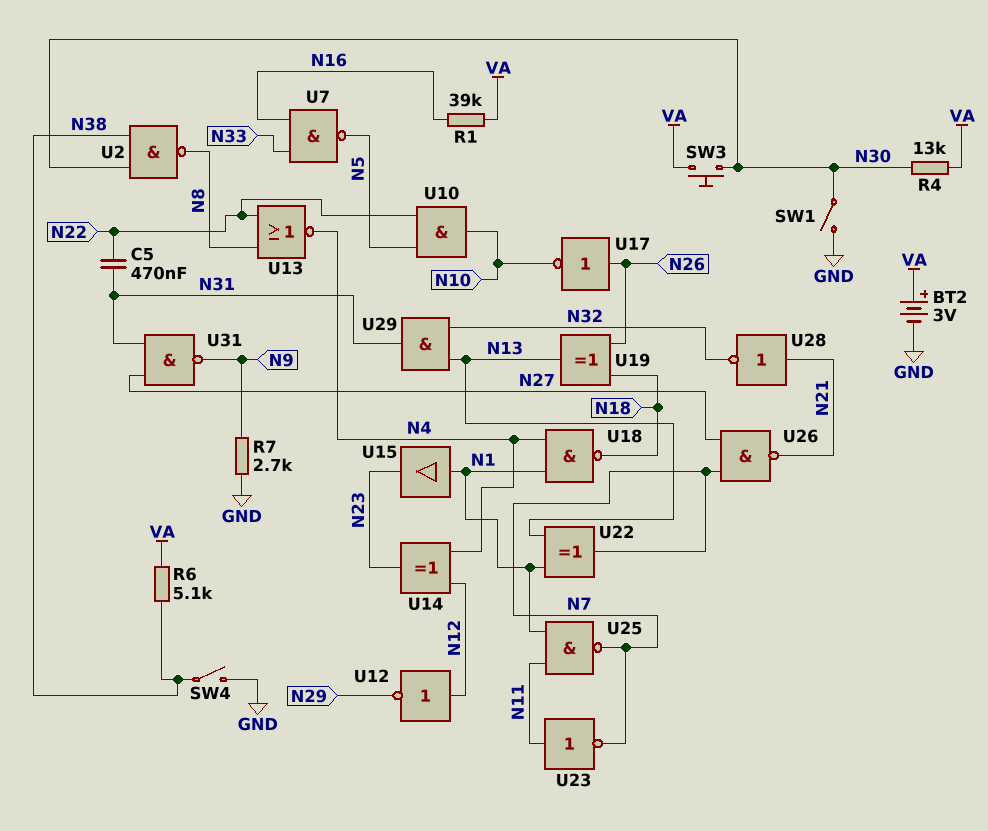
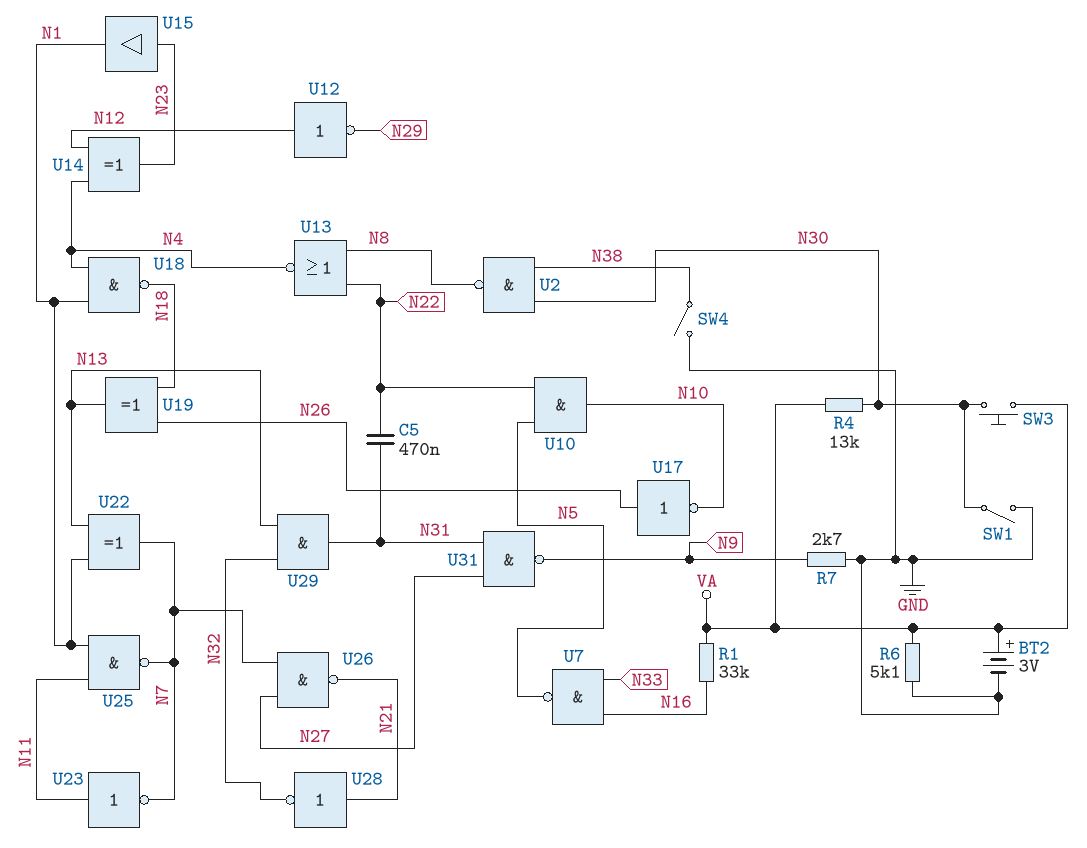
R1: 39k (N16, VA) -> 33k (N16, VA)
R6: 5.1k (N38, VA) -> 5.1k (GND, VA)
U15: buffer (in N1, out N23) -> buffer (in N23, out N1)

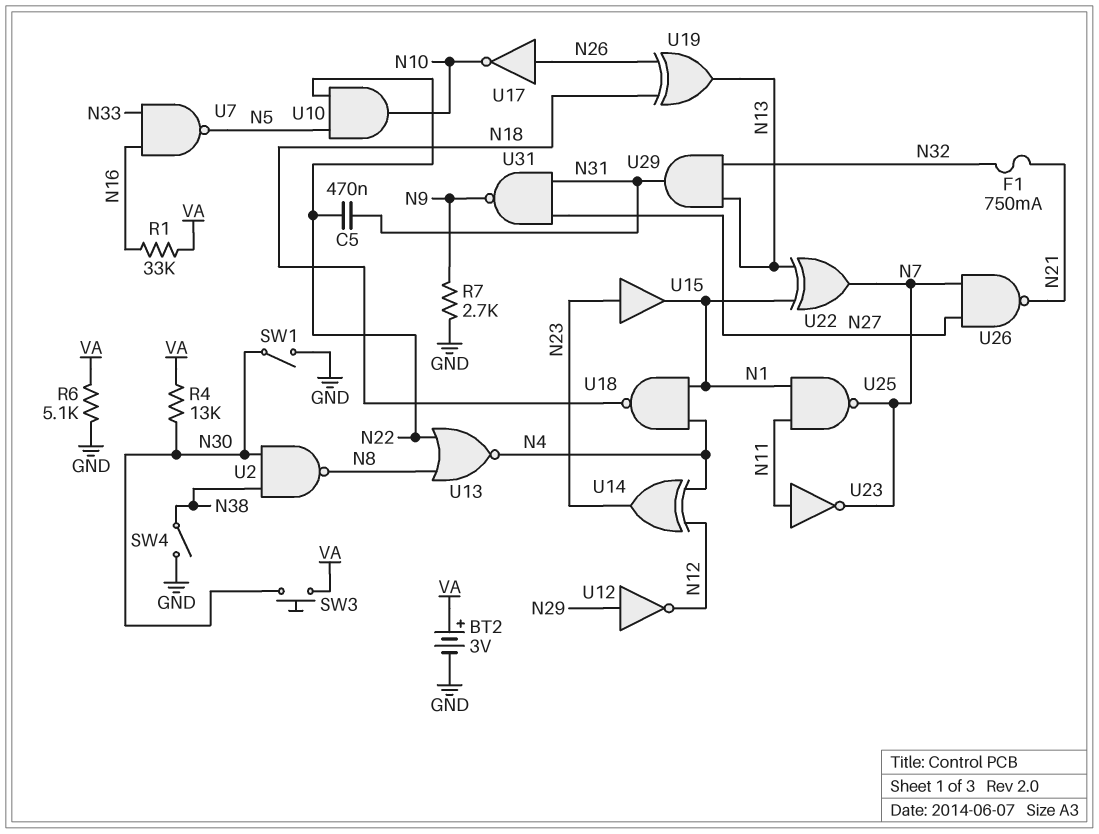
F1: none -> 750mA (N21, N32)
U12: NOT (in N12, out N29) -> NOT (in N29, out N12)
U28: NOT (in N21, out N32) -> none

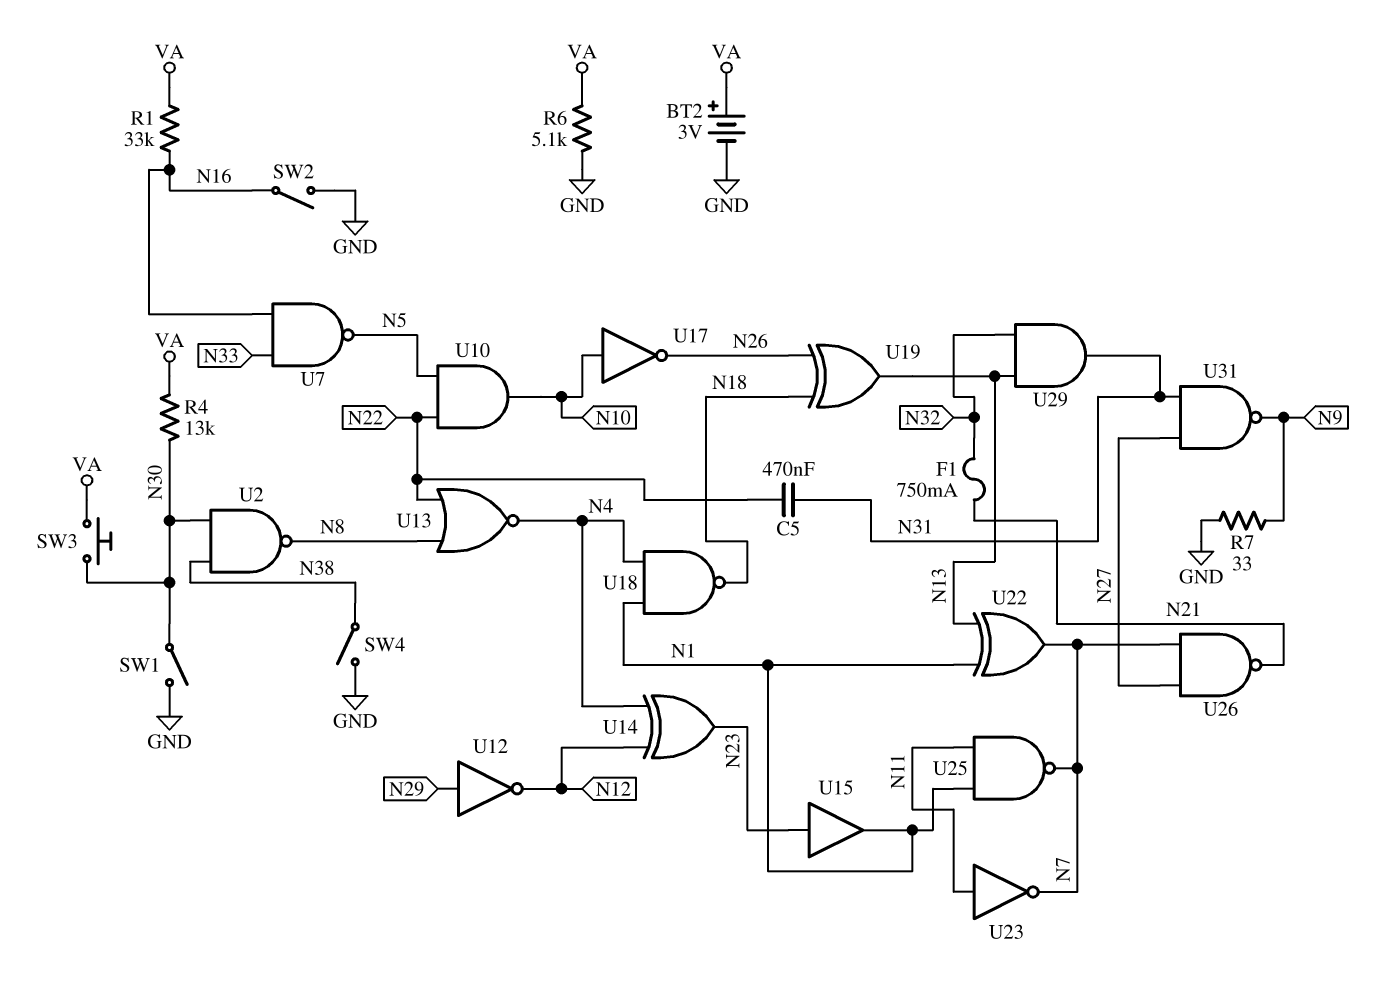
R7: 2.7k (GND, N9) -> 33 (GND, N9)
SW2: none -> switch (GND, N16)
U17: NOT (in N26, out N10) -> NOT (in N10, out N26)

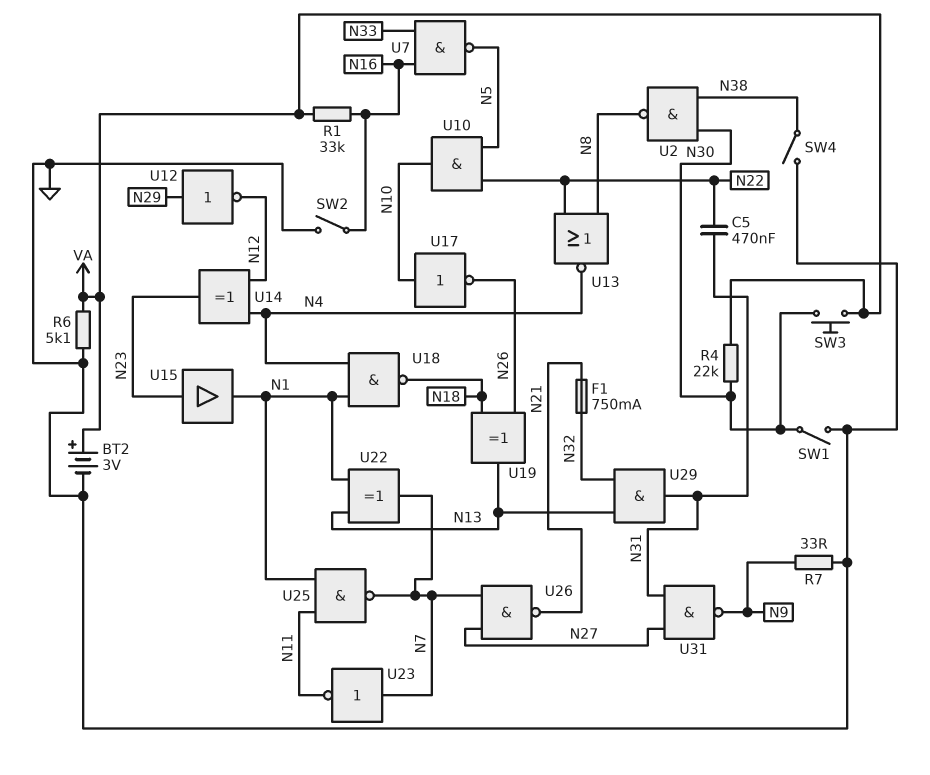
R4: 13k (N30, VA) -> 22k (N30, VA)
U23: NOT (in N11, out N7) -> NOT (in N7, out N11)

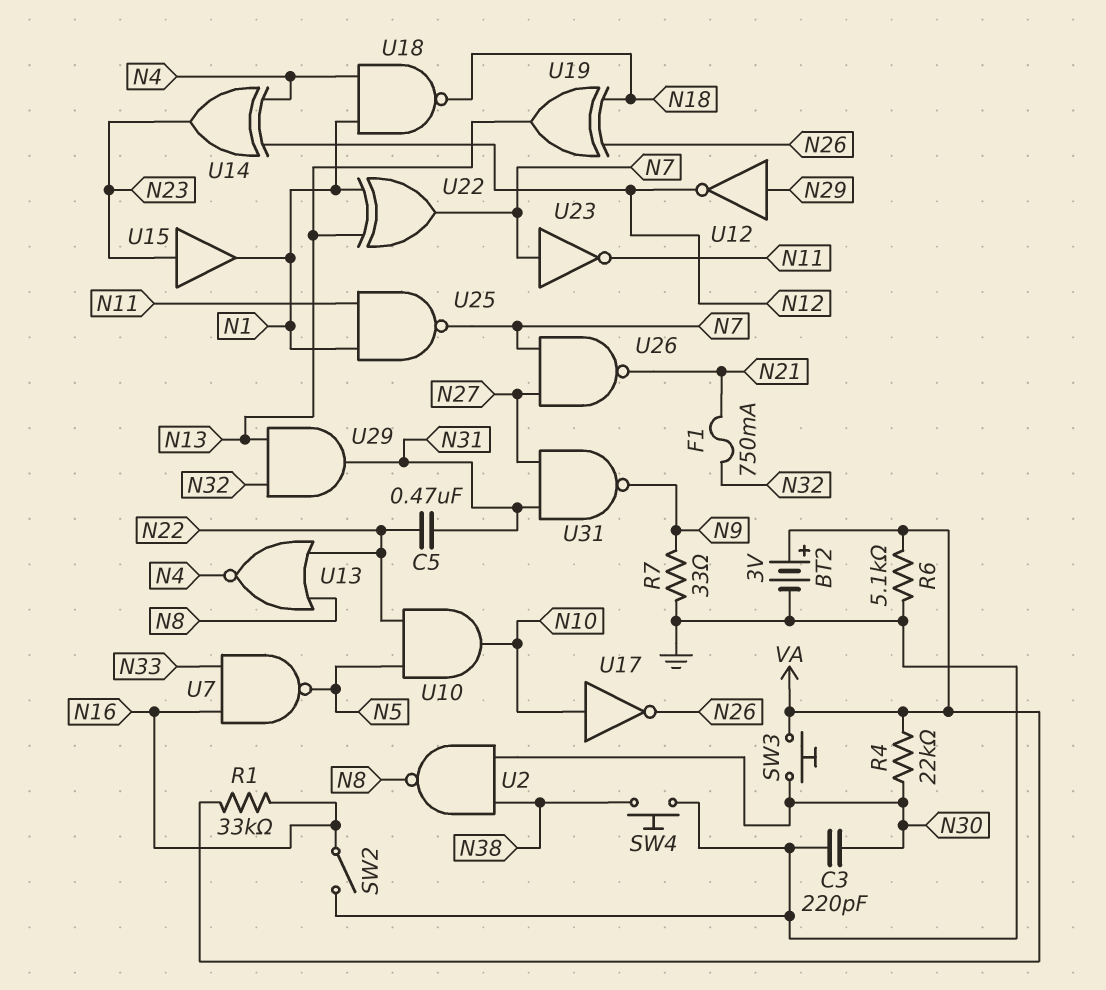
C3: none -> 220pF (GND, N30)
SW1: switch (GND, N30) -> none
SW4: switch (GND, N38) -> button (GND, N38)

